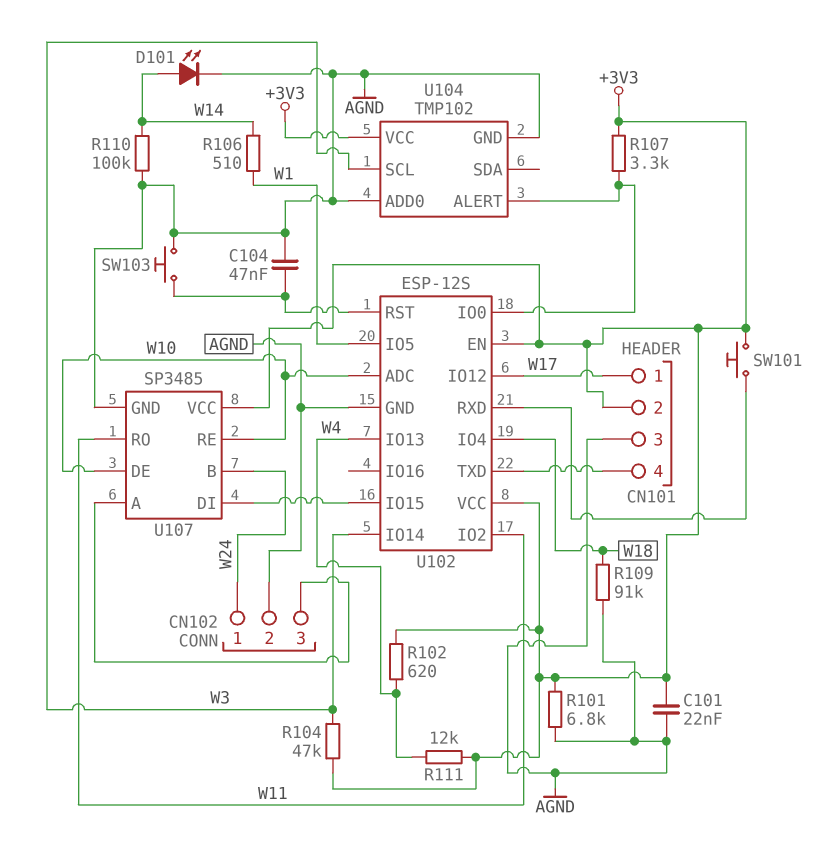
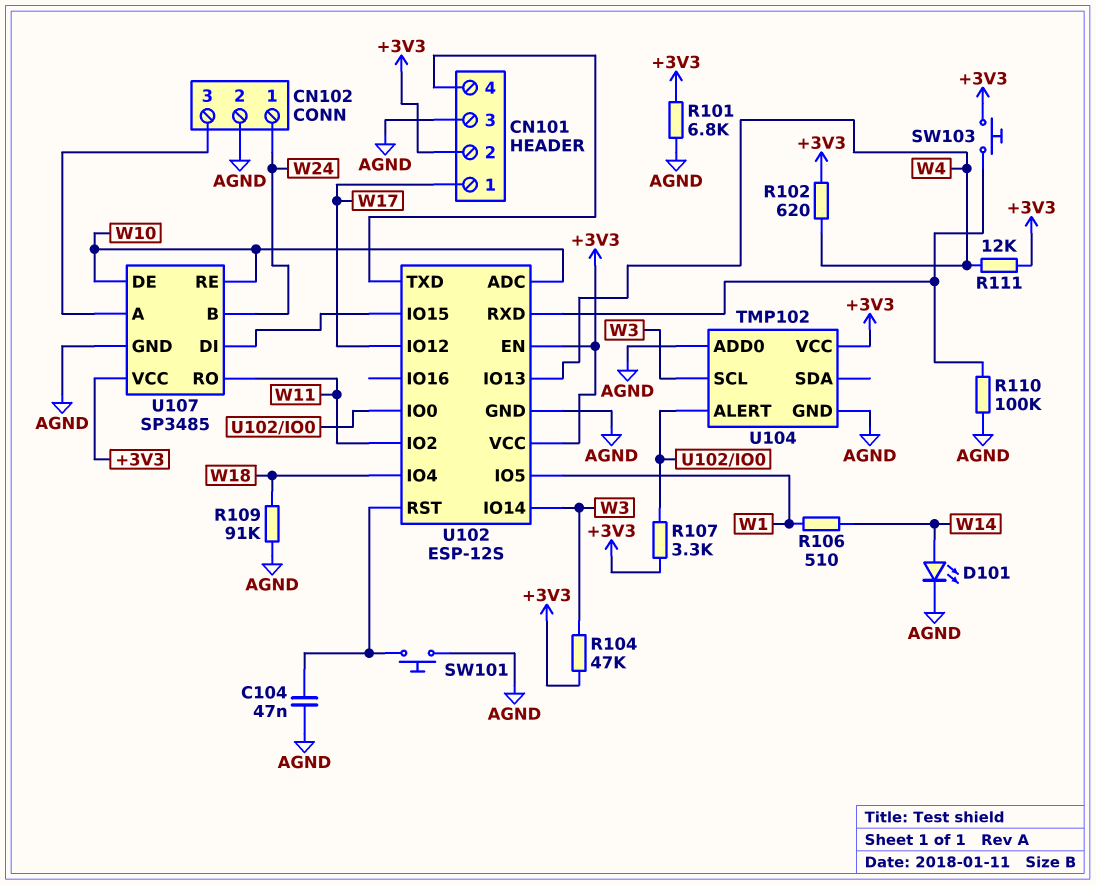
C101: 22nF (+3V3, AGND) -> none
R110: 100k (AGND, W14) -> 100k (AGND, U102/RXD)
SW101: button (+3V3, U102/RXD) -> button (AGND, U102/RST)
SW103: button (AGND, U102/RST) -> button (+3V3, U102/RXD)

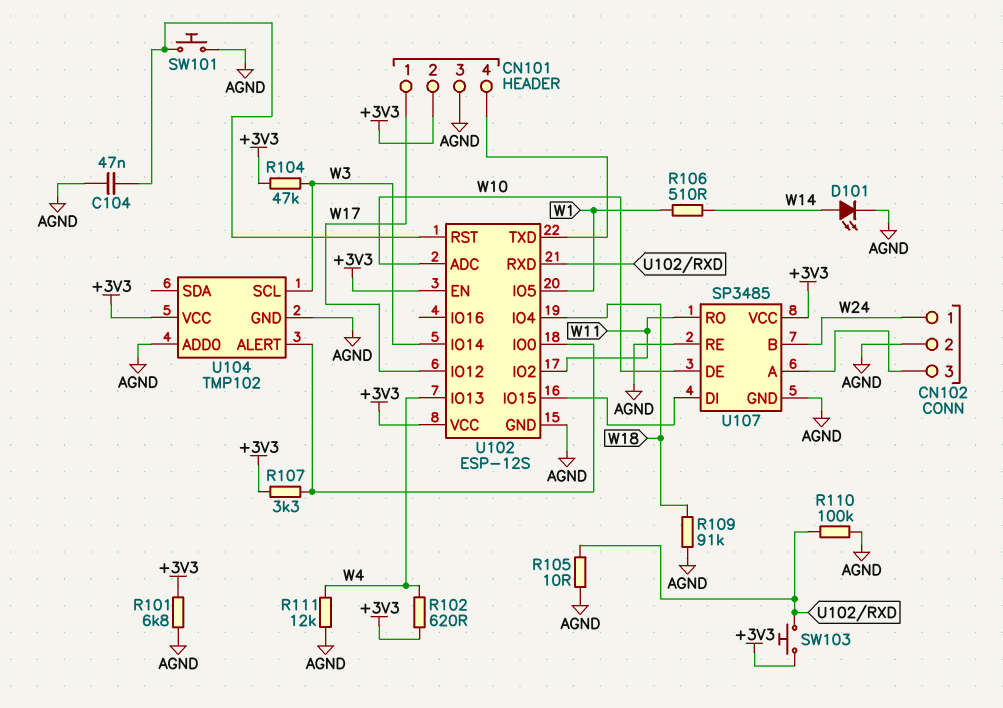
R105: none -> 10 (AGND, U102/RXD)
R111: 12k (+3V3, W4) -> 12k (AGND, W4)
U107 pin RE: W10 -> AGND

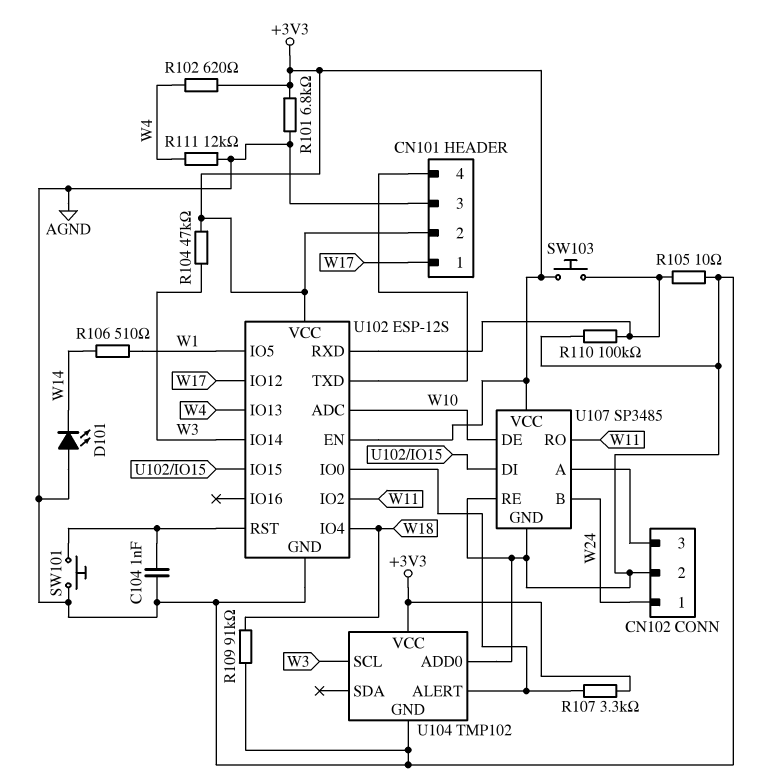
C104: 47nF (AGND, U102/RST) -> 1nF (AGND, U102/RST)
D101: LED (A W14, K AGND) -> LED (A AGND, K W14)

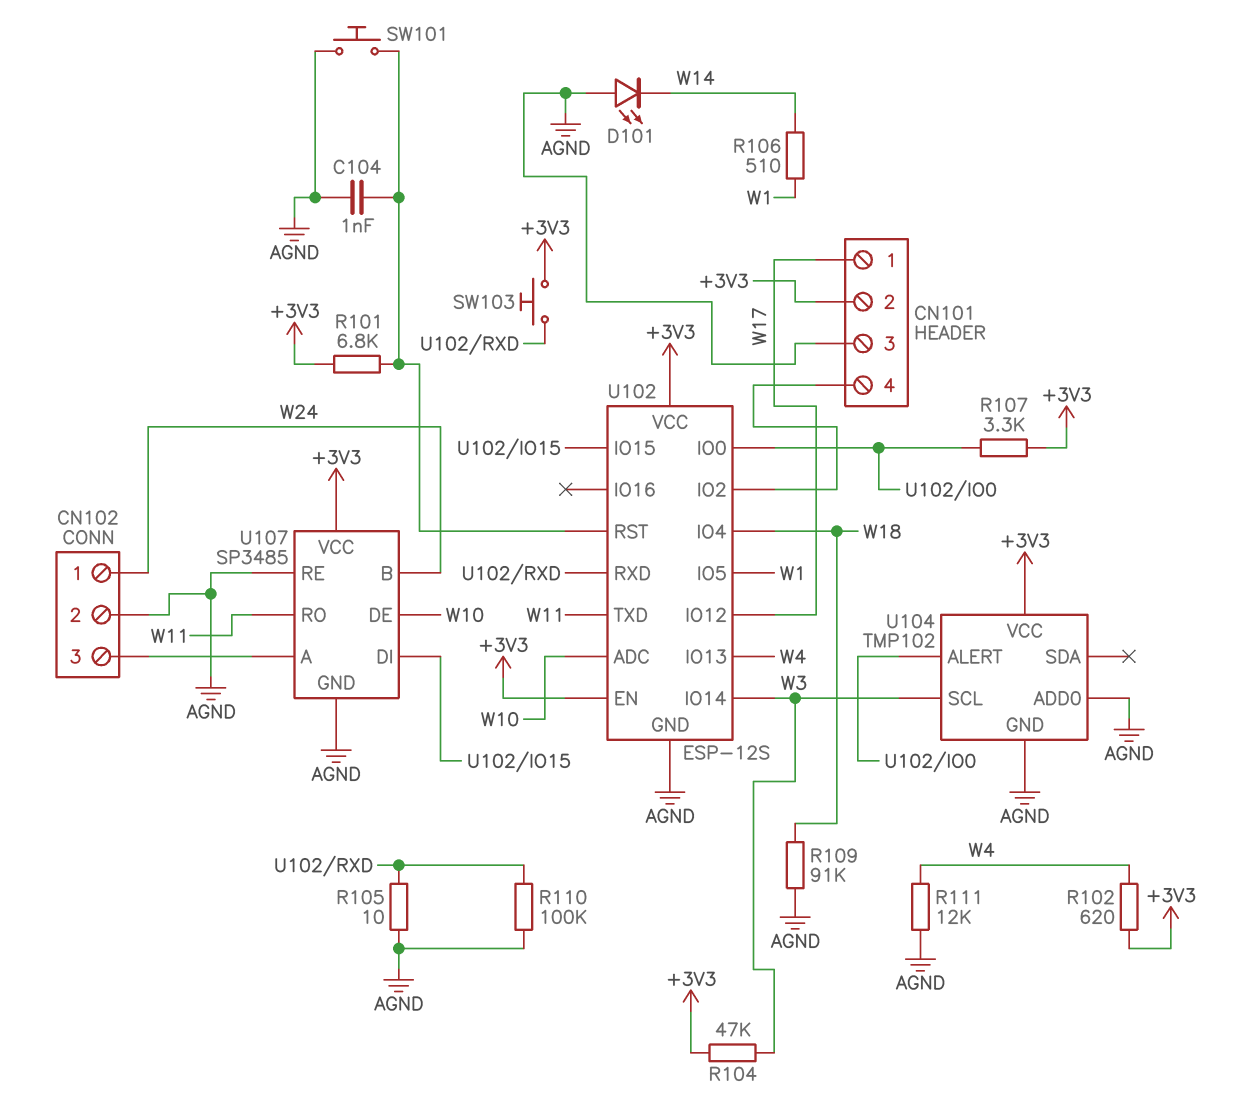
R101: 6.8k (+3V3, AGND) -> 6.8k (+3V3, U102/RST)
U102 pin IO2: W11 -> CN101/4
U102 pin TXD: CN101/4 -> W11

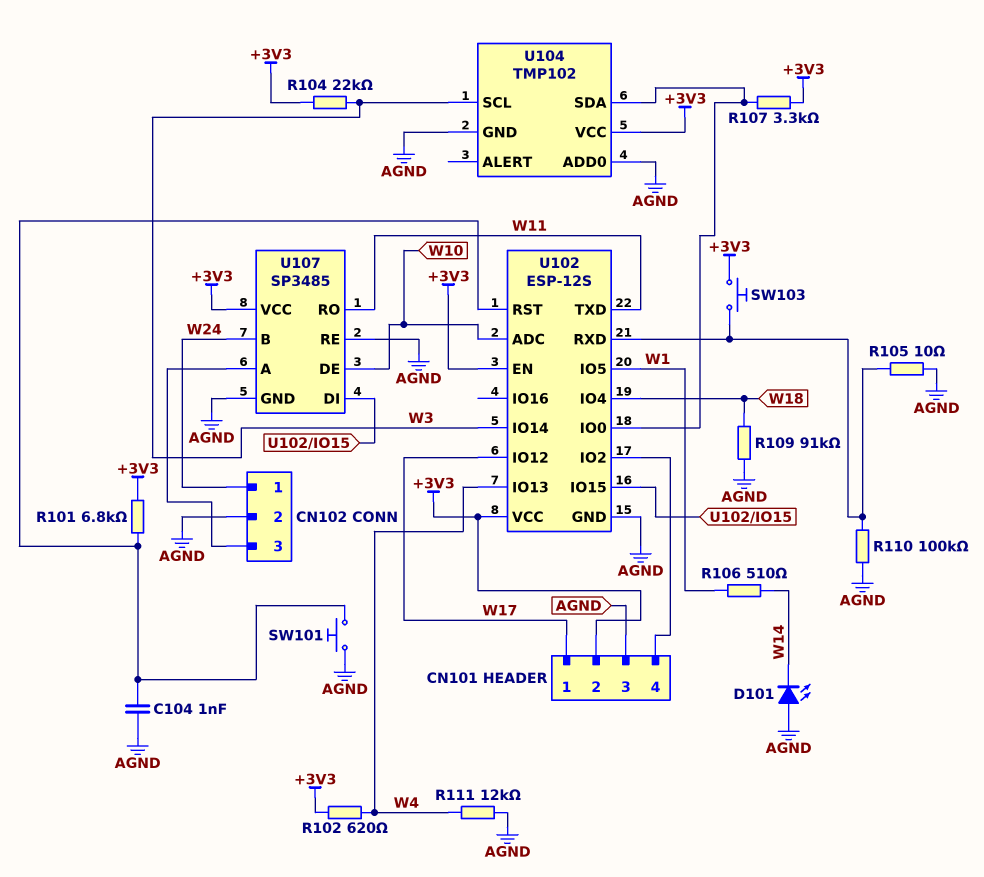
R104: 47k (+3V3, W3) -> 22k (+3V3, W3)
U104 pin ALERT: U102/IO0 -> none
U104 pin SDA: none -> U102/IO0

